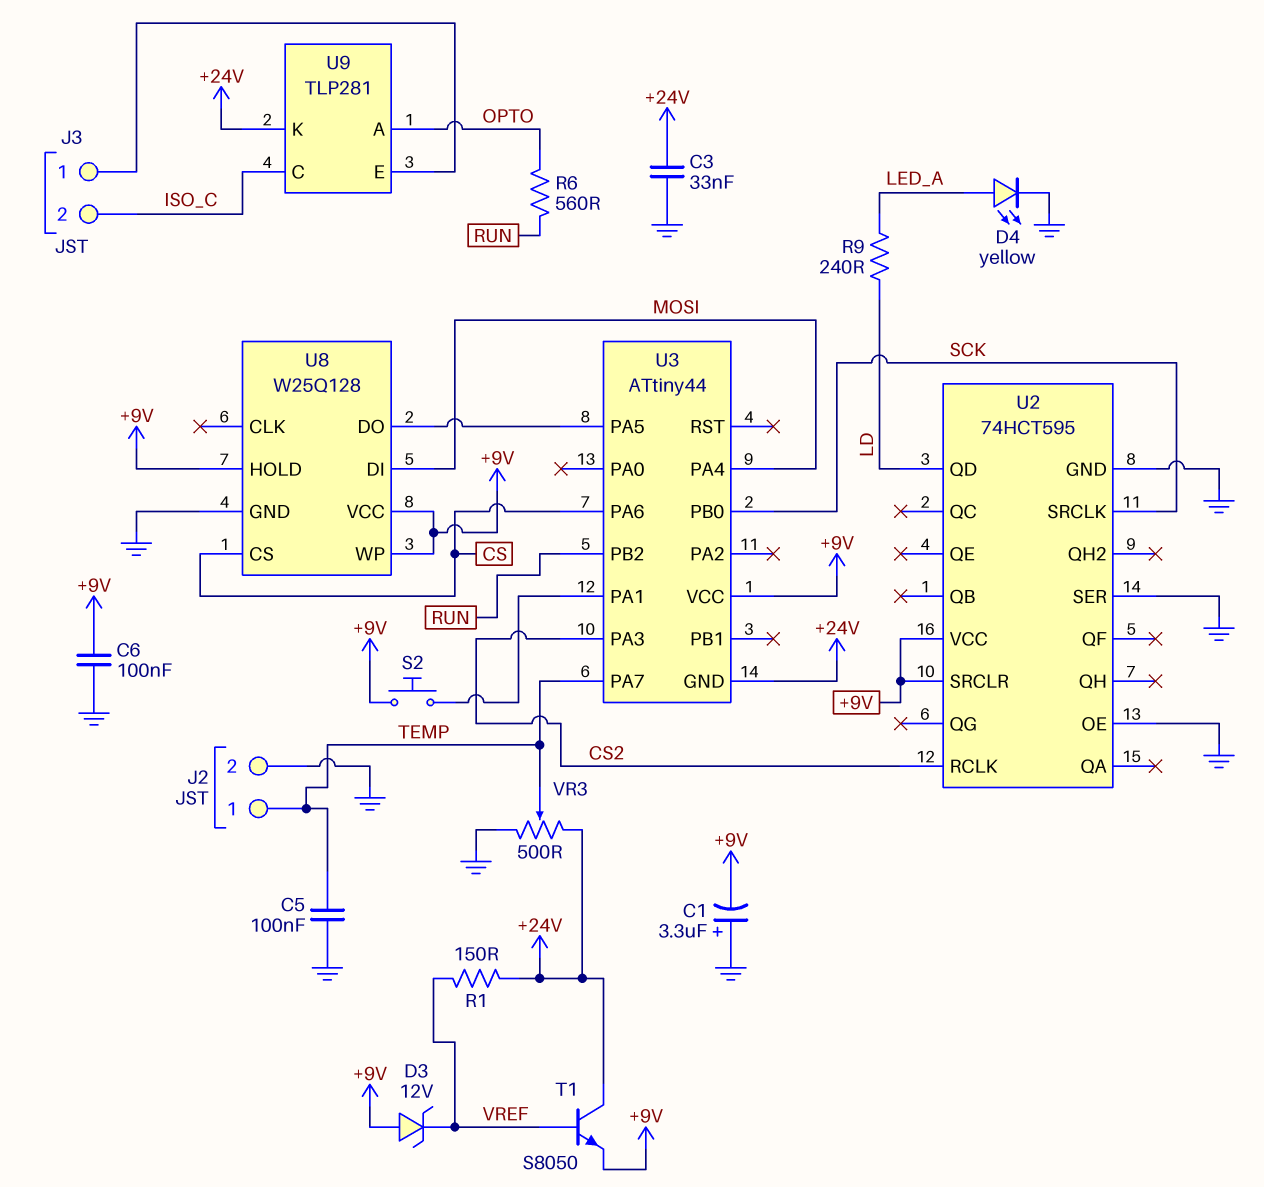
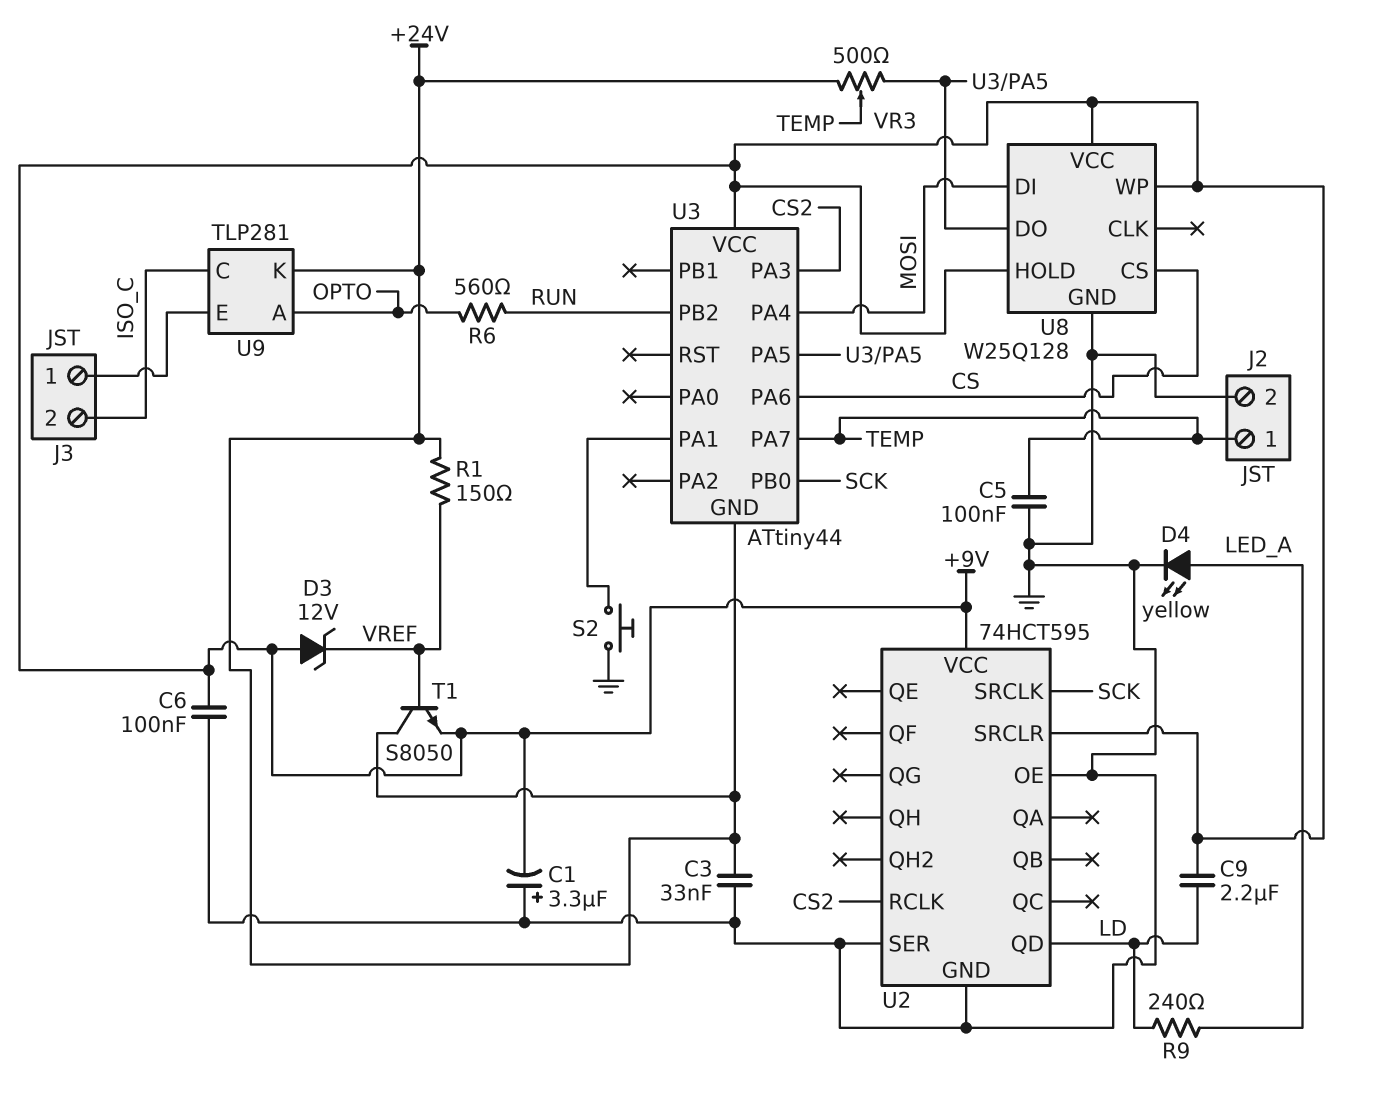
C9: none -> 2.2uF (+9V, LD)
S2: button (+9V, U3/PA1) -> button (GND, U3/PA1)
VR3: 500 (+24V, GND, wiper TEMP) -> 500 (+24V, U3/PA5, wiper TEMP)

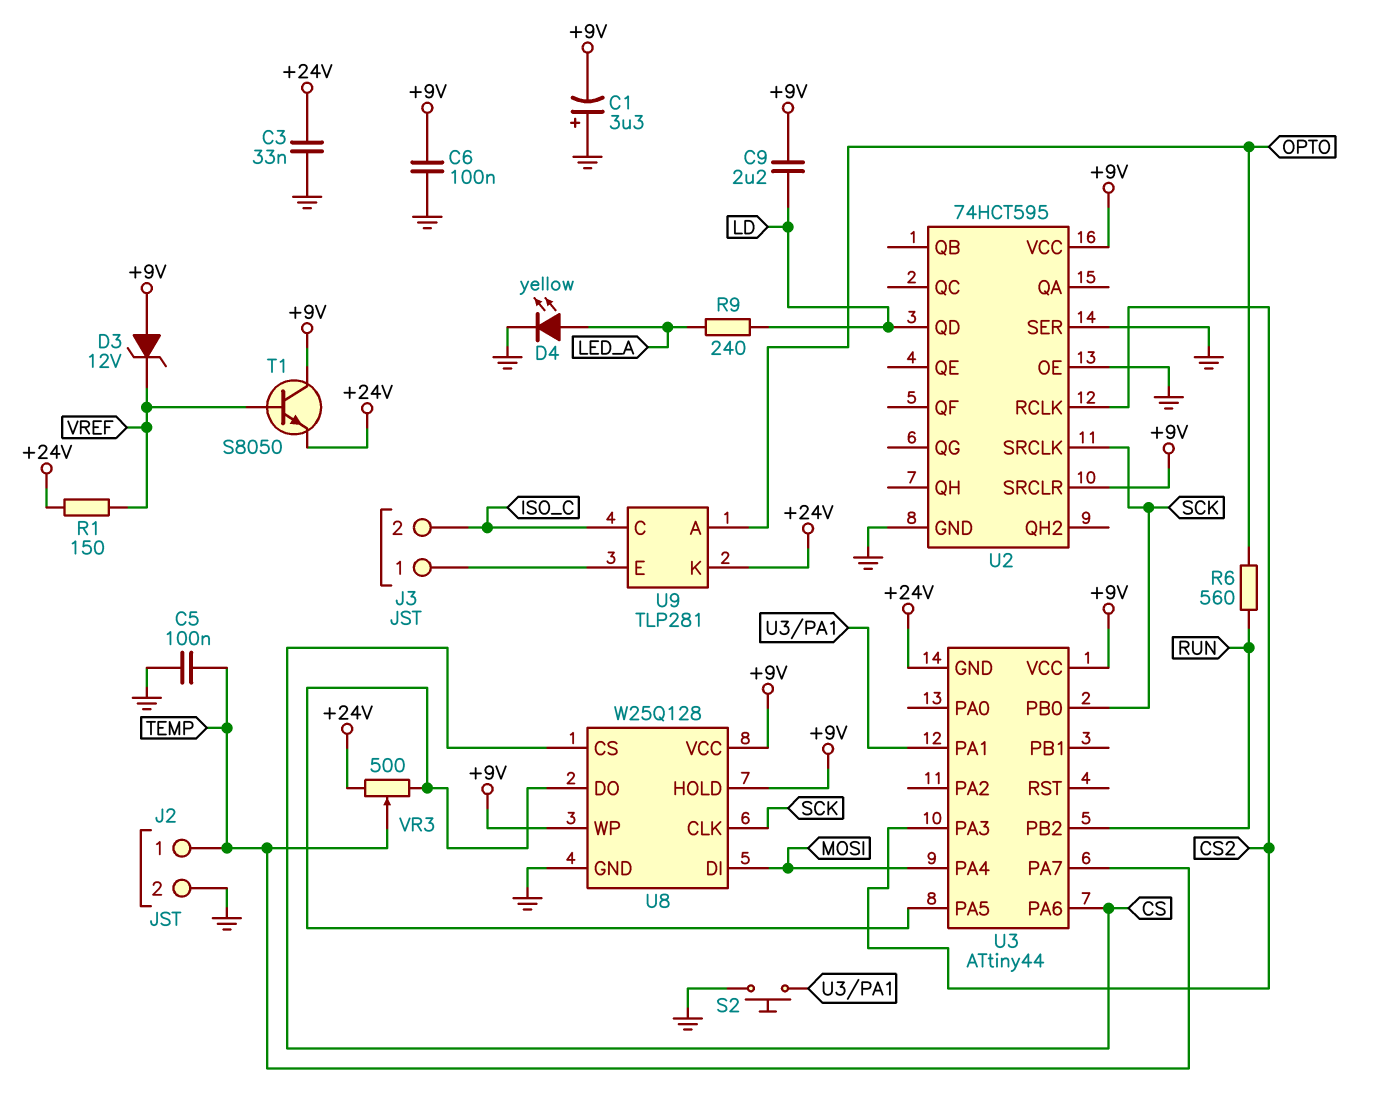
T1: NPN S8050 (B VREF, C +24V, E +9V) -> NPN S8050 (B VREF, C +9V, E +24V)
U8 pin CLK: none -> SCK

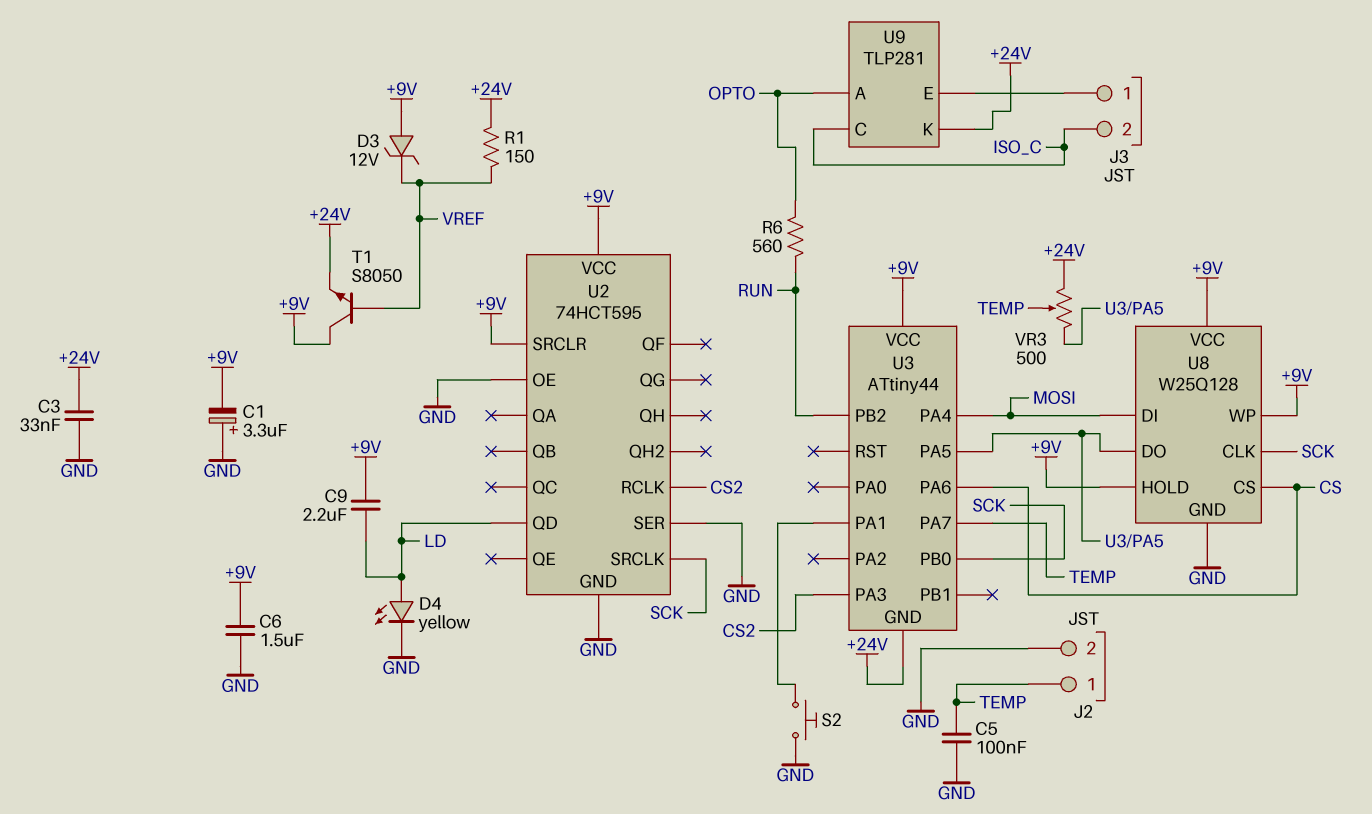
C6: 100nF (+9V, GND) -> 1.5uF (+9V, GND)
D4: LED yellow (A LED_A, K GND) -> LED yellow (A LD, K GND)
R9: 240 (LD, LED_A) -> none

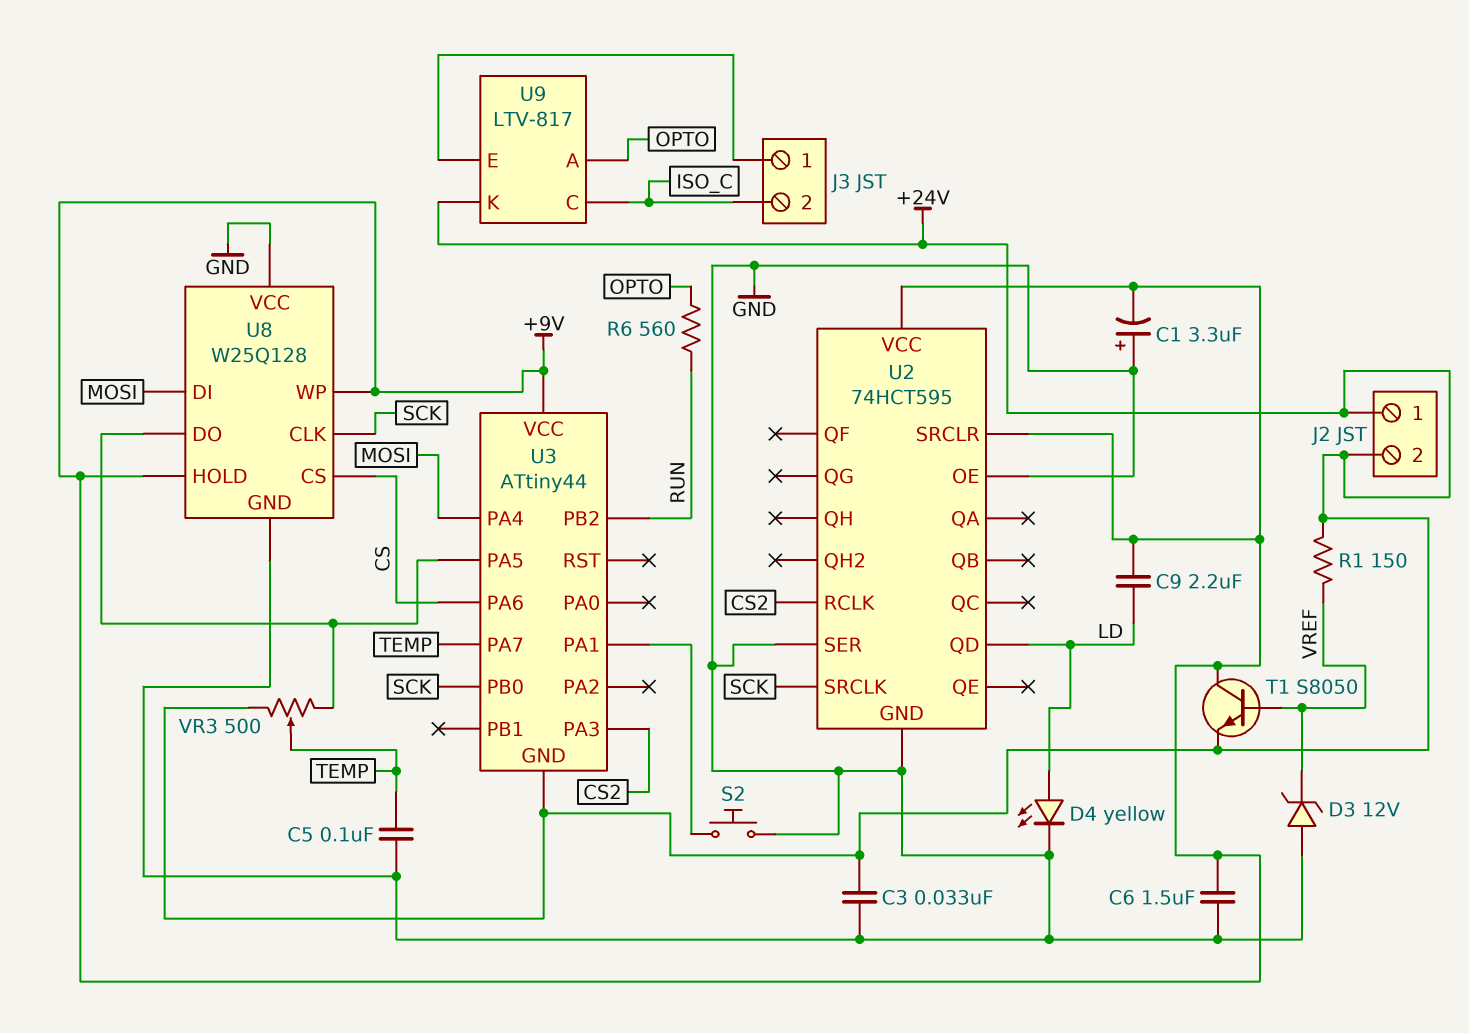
D3: zener 12V (A +9V, K VREF) -> zener 12V (A GND, K VREF)
J2 pin 1: TEMP -> +24V
J2 pin 2: GND -> +24V
U8 pin VCC: +9V -> GND
U9: TLP281 -> LTV-817

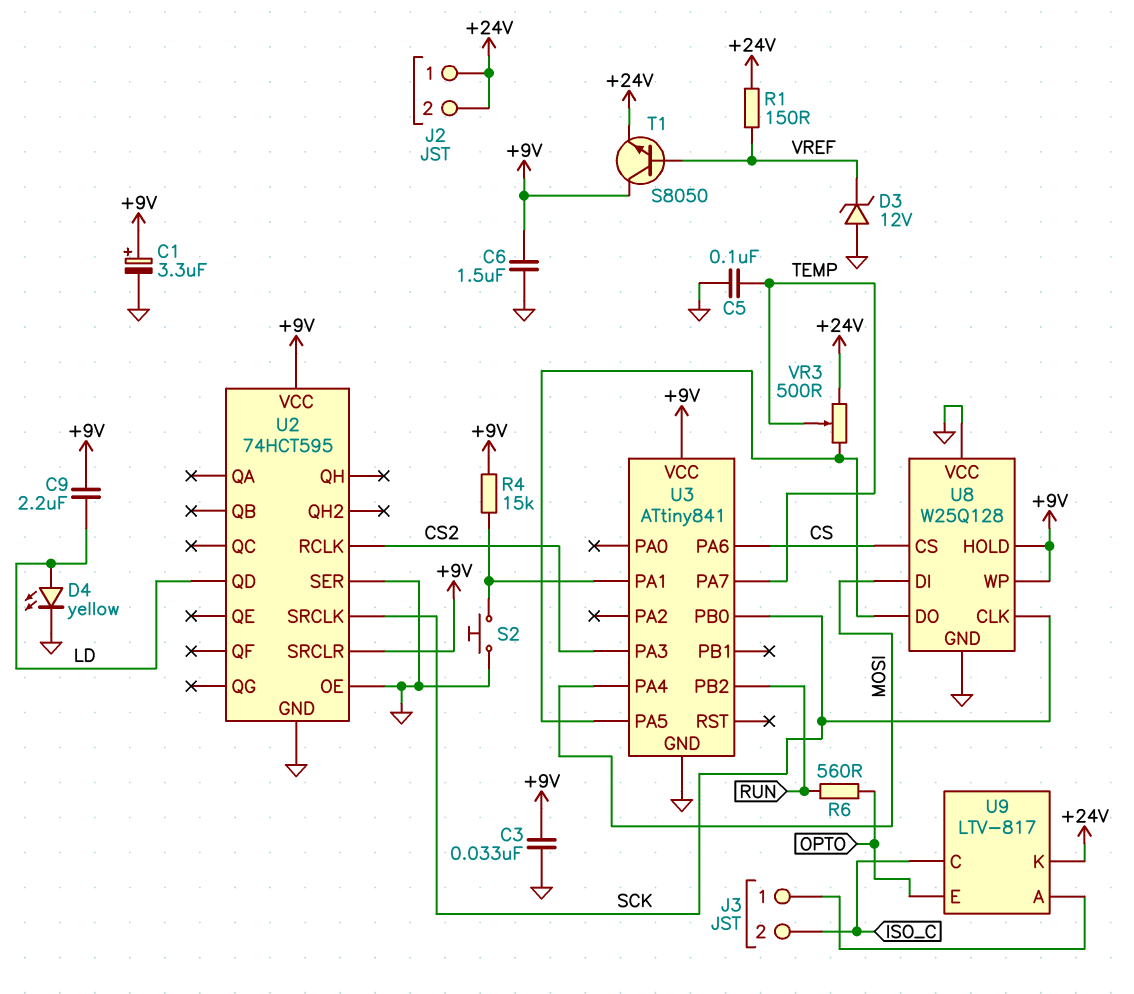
C1: 3.3uF (plus GND, minus +9V) -> 3.3uF (plus +9V, minus GND)
C3: 33nF (+24V, GND) -> 33nF (+9V, GND)
R4: none -> 15k (+9V, U3/PA1)
U3: ATtiny44 -> ATtiny841
U3 pin GND: +24V -> GND
U9 pin A: OPTO -> J3/1
U9 pin E: J3/1 -> OPTO

